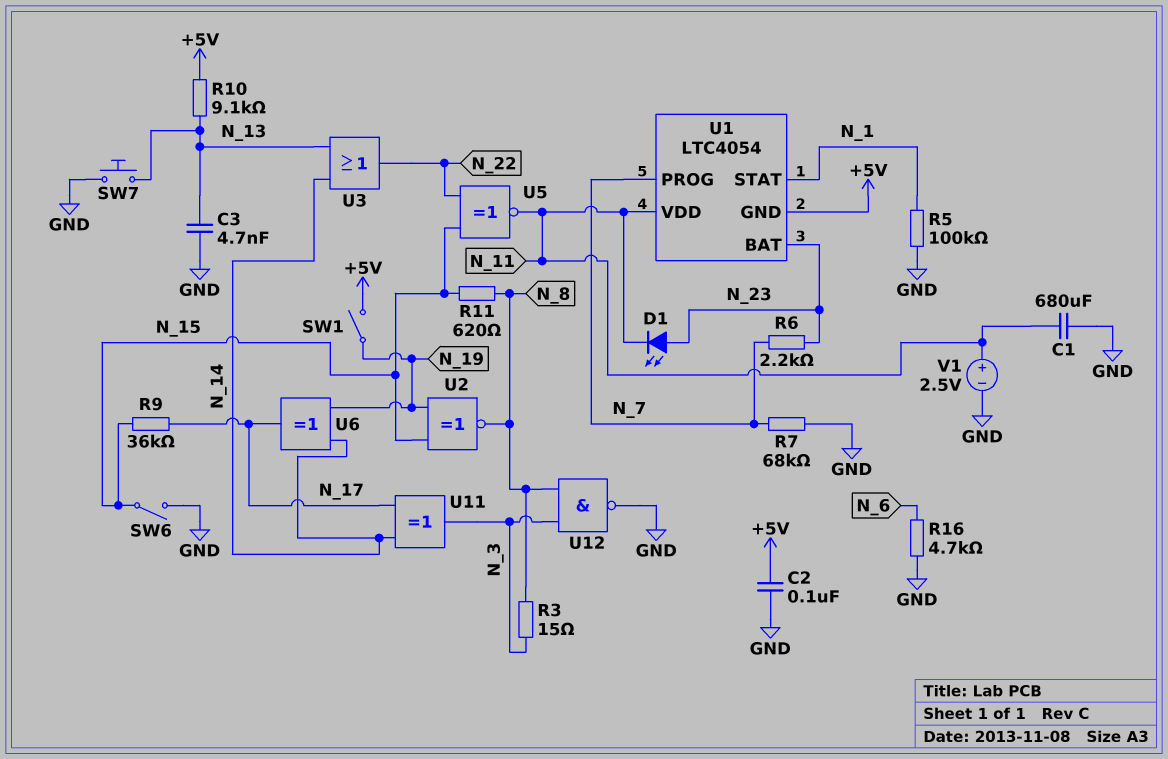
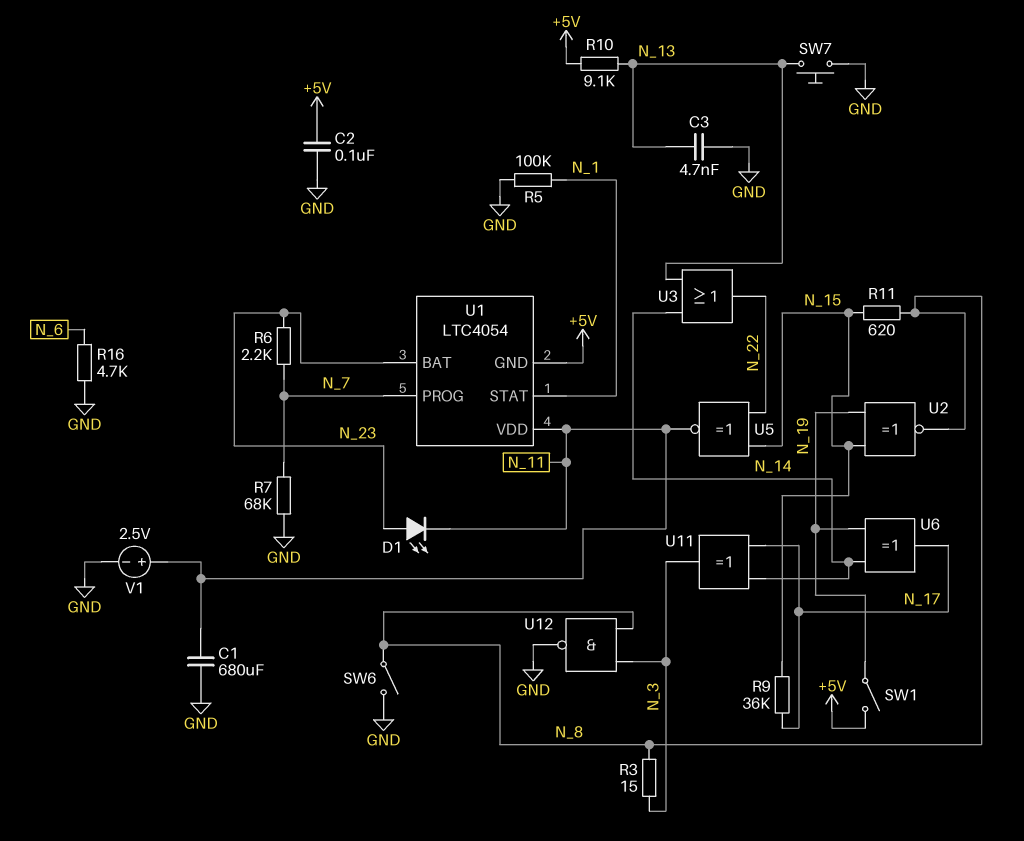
SW6: switch (GND, N_15) -> switch (GND, N_8)

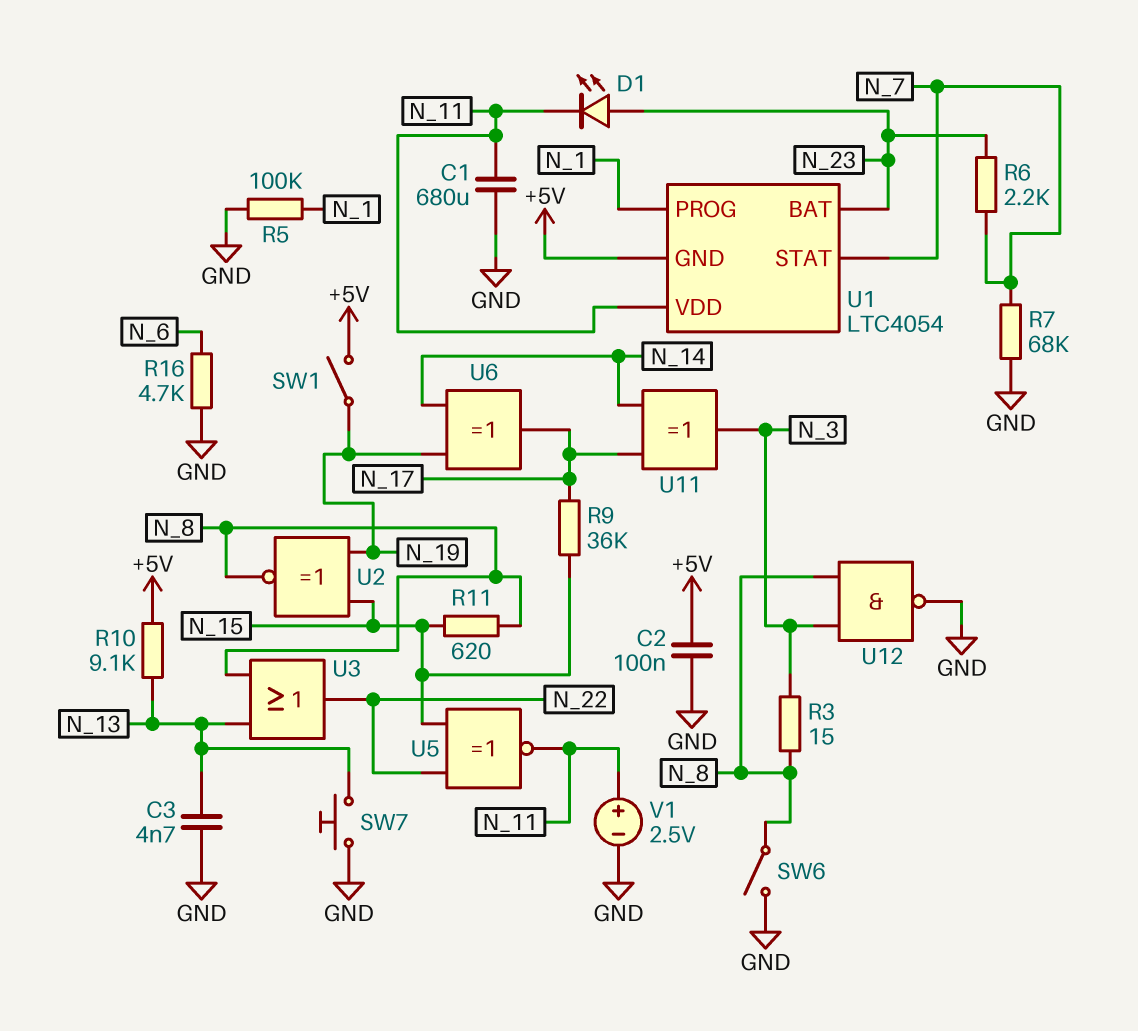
U1 pin PROG: N_7 -> N_1
U1 pin STAT: N_1 -> N_7
U3: OR (in N_13, in N_14, out N_22) -> OR (in N_8, in N_13, out N_22)

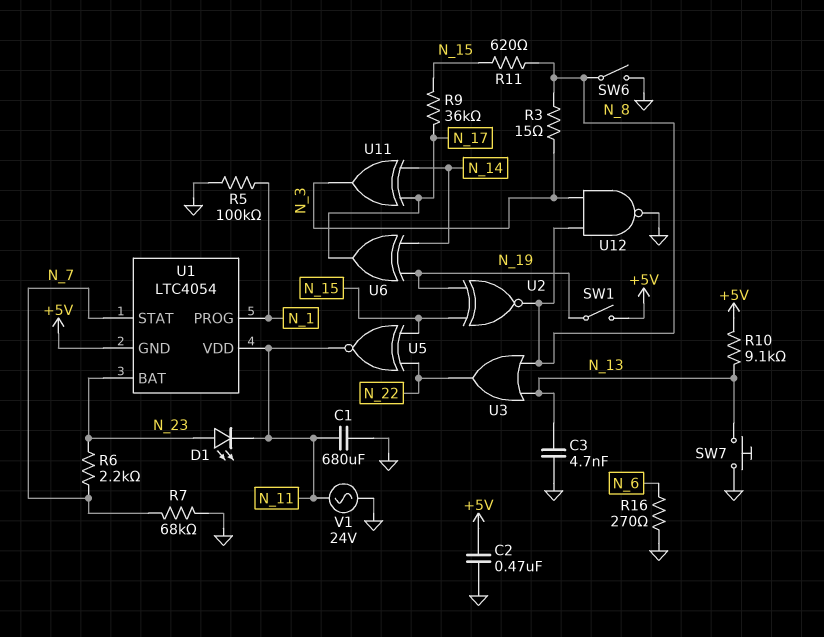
C2: 100nF (+5V, GND) -> 470nF (+5V, GND)
R16: 4.7k (GND, N_6) -> 270 (GND, N_6)
V1: 2.5V (plus N_11, minus GND) -> AC 24V (GND, N_11)

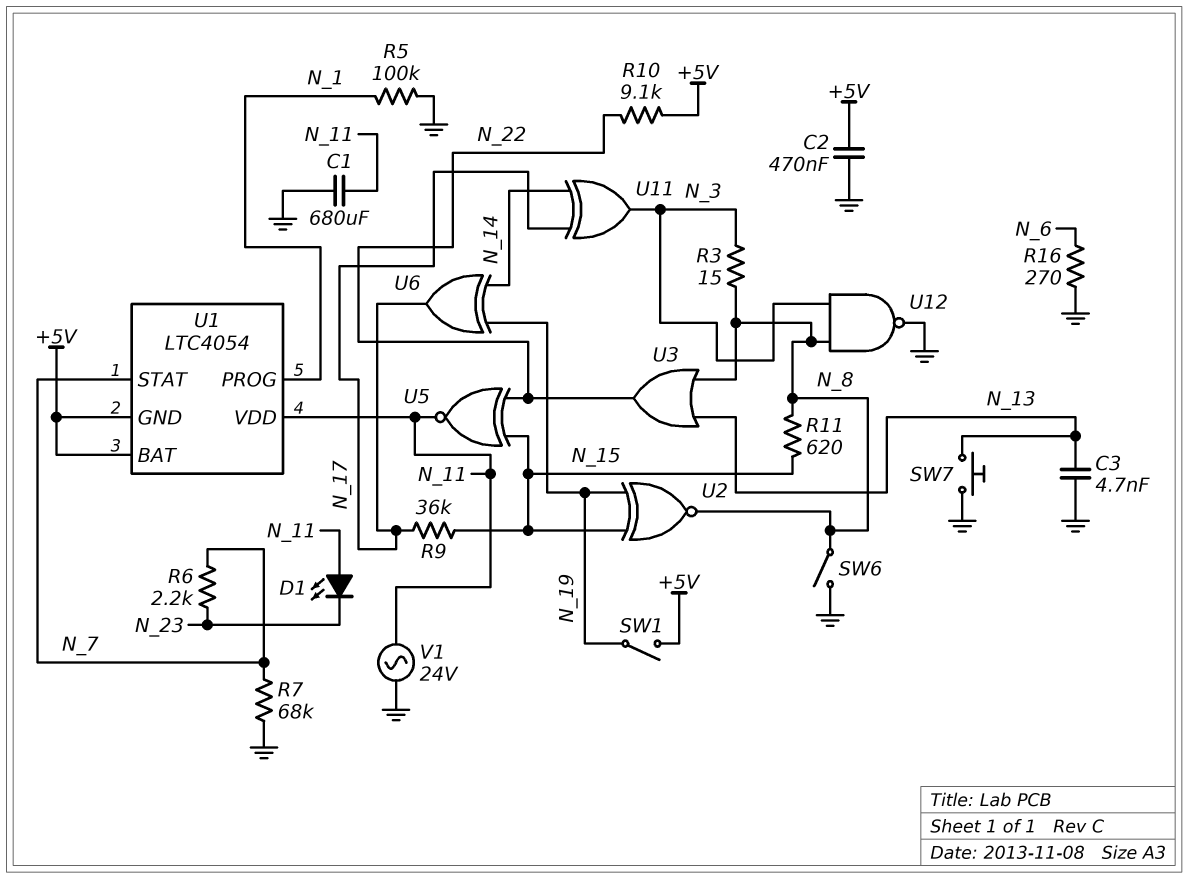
D1: LED (A N_23, K N_11) -> LED (A N_11, K N_23)
R10: 9.1k (+5V, N_13) -> 9.1k (+5V, N_22)
U1 pin BAT: N_23 -> +5V

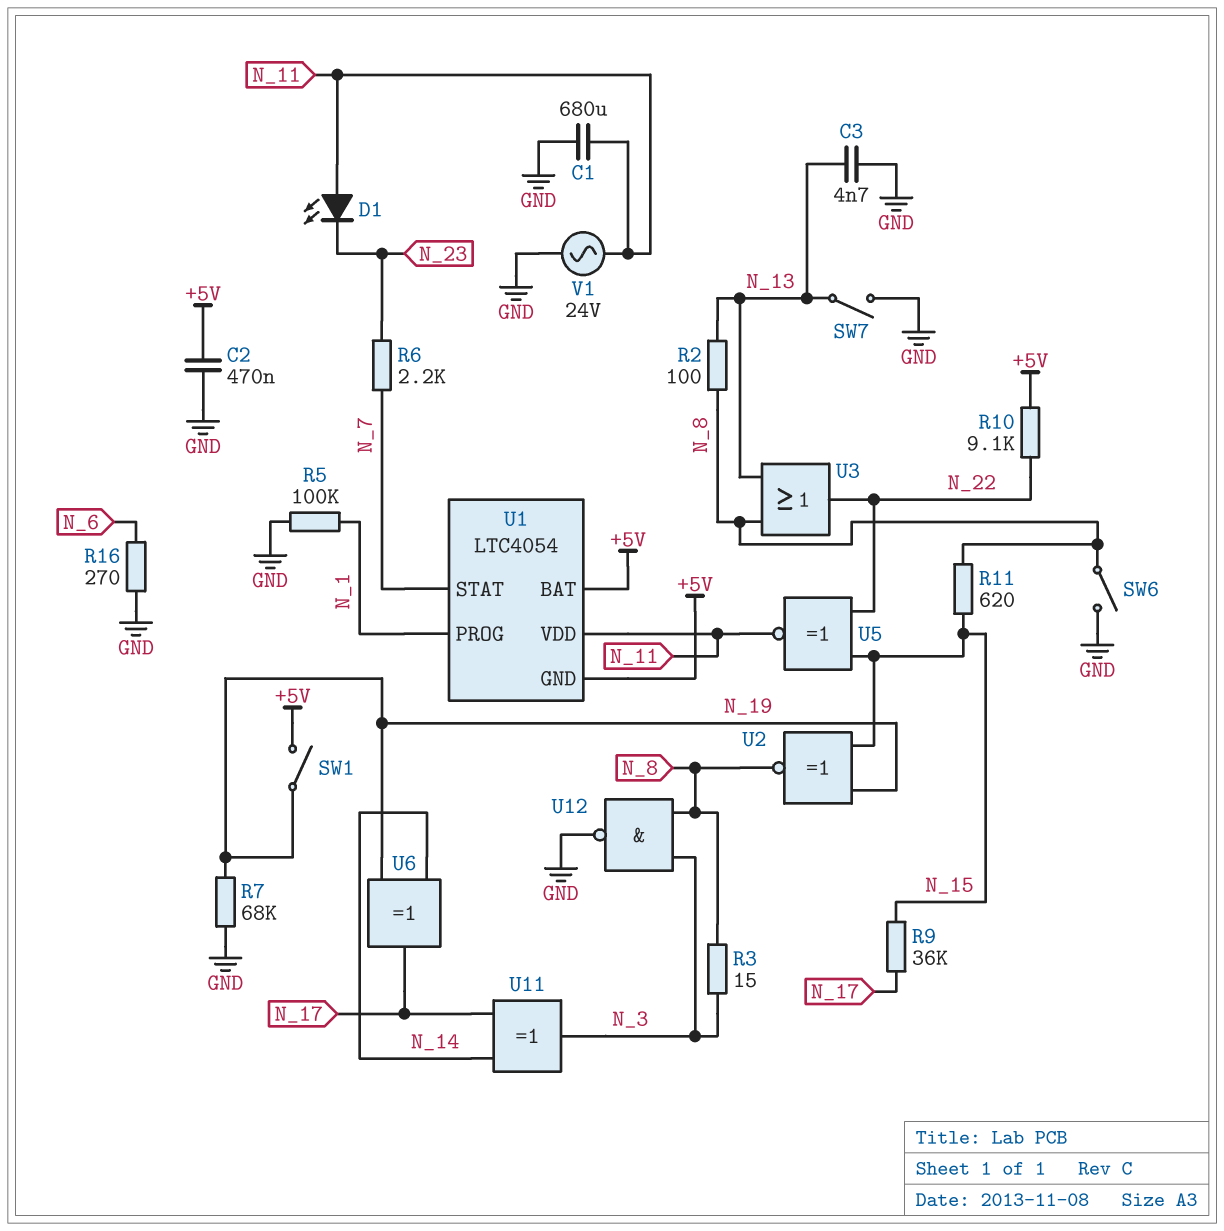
R2: none -> 100 (N_8, N_13)
R7: 68k (GND, N_7) -> 68k (GND, N_19)
SW7: button (GND, N_13) -> switch (GND, N_13)

